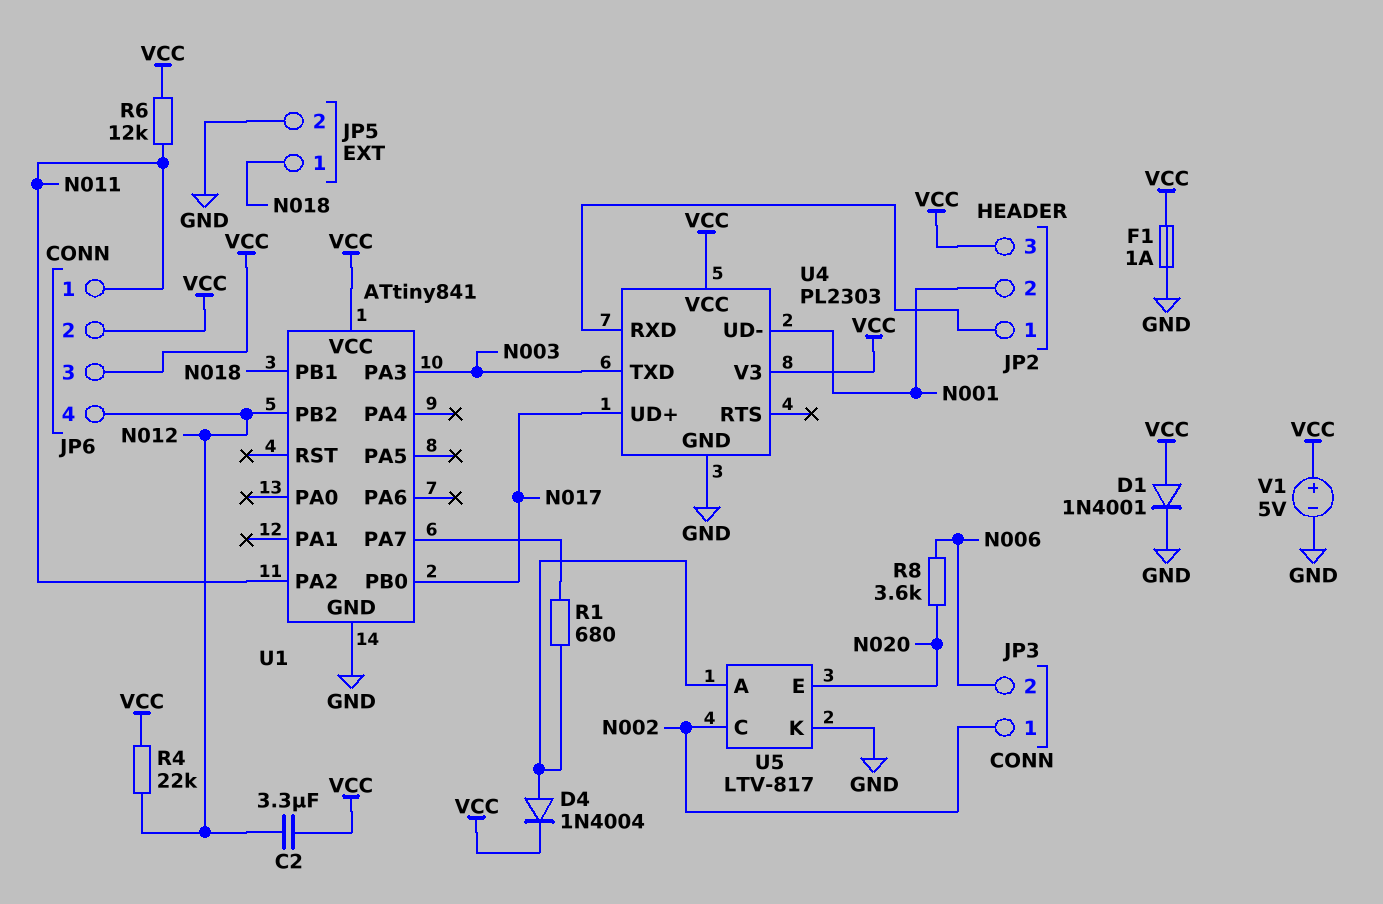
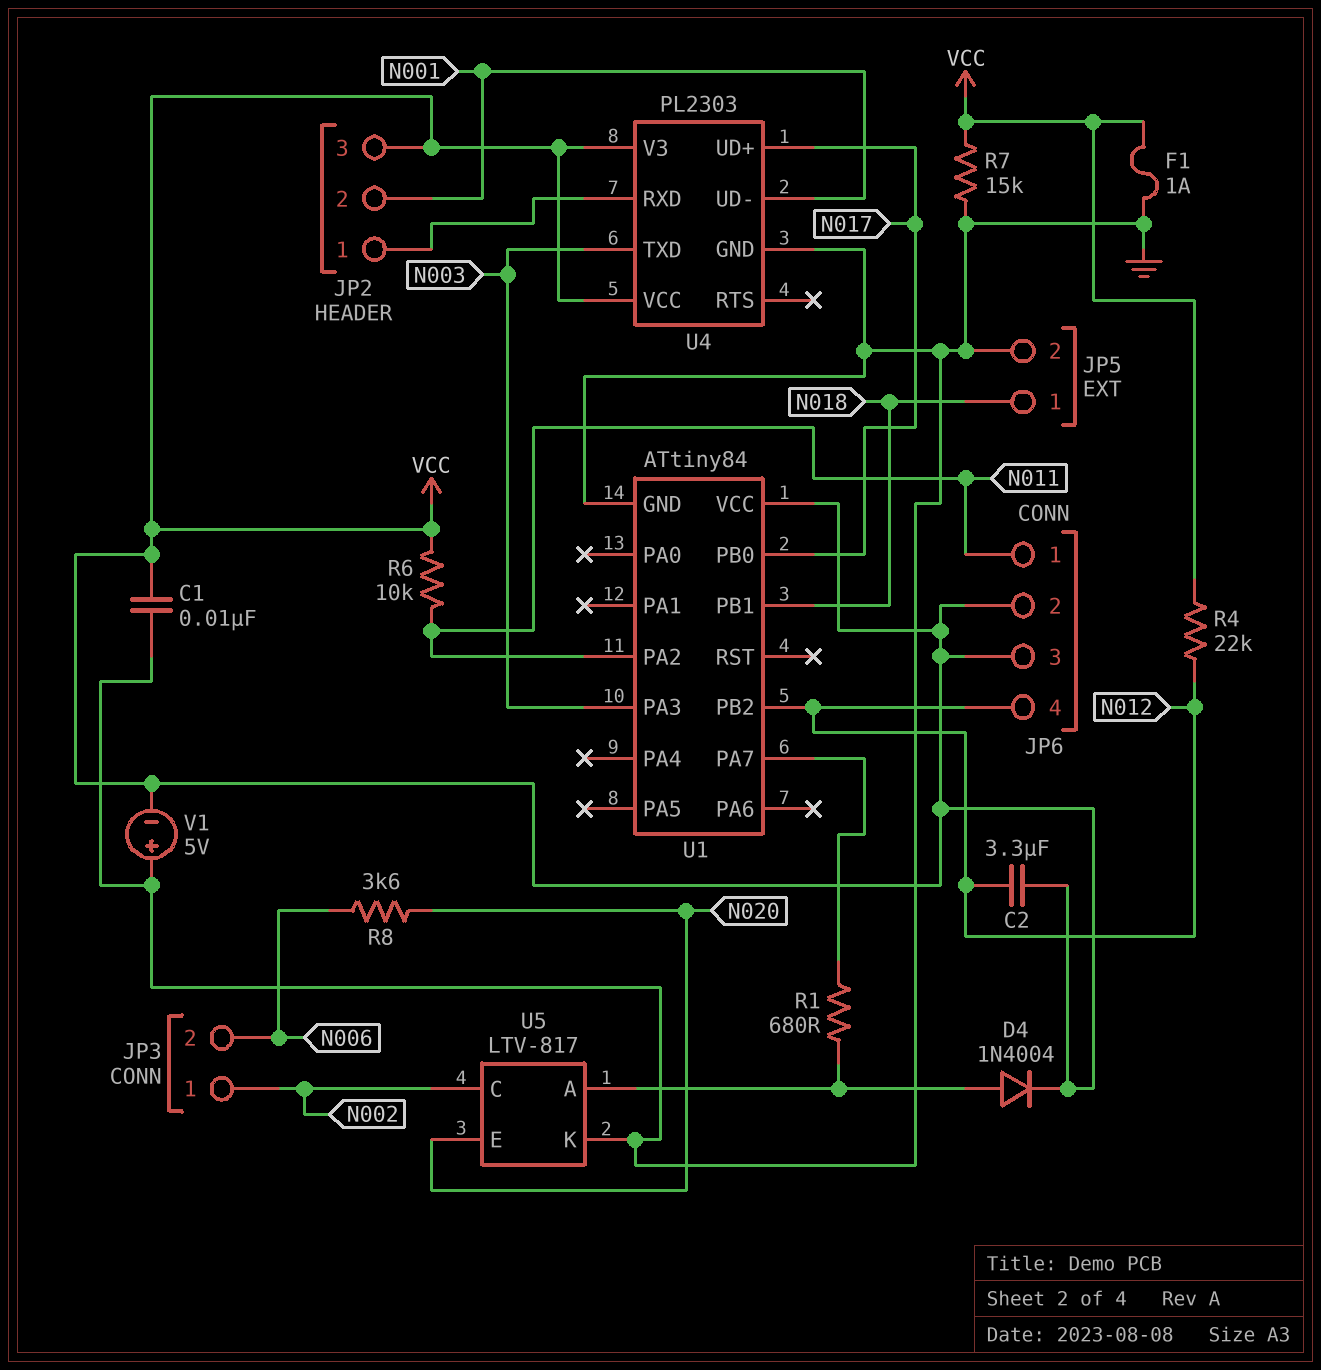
C1: none -> 10nF (GND, VCC)
D1: diode 1N4001 (A VCC, K GND) -> none
R6: 12k (N011, VCC) -> 10k (N011, VCC)
R7: none -> 15k (GND, VCC)
U1: ATtiny841 -> ATtiny84
V1: 5V (plus VCC, minus GND) -> 5V (plus GND, minus VCC)

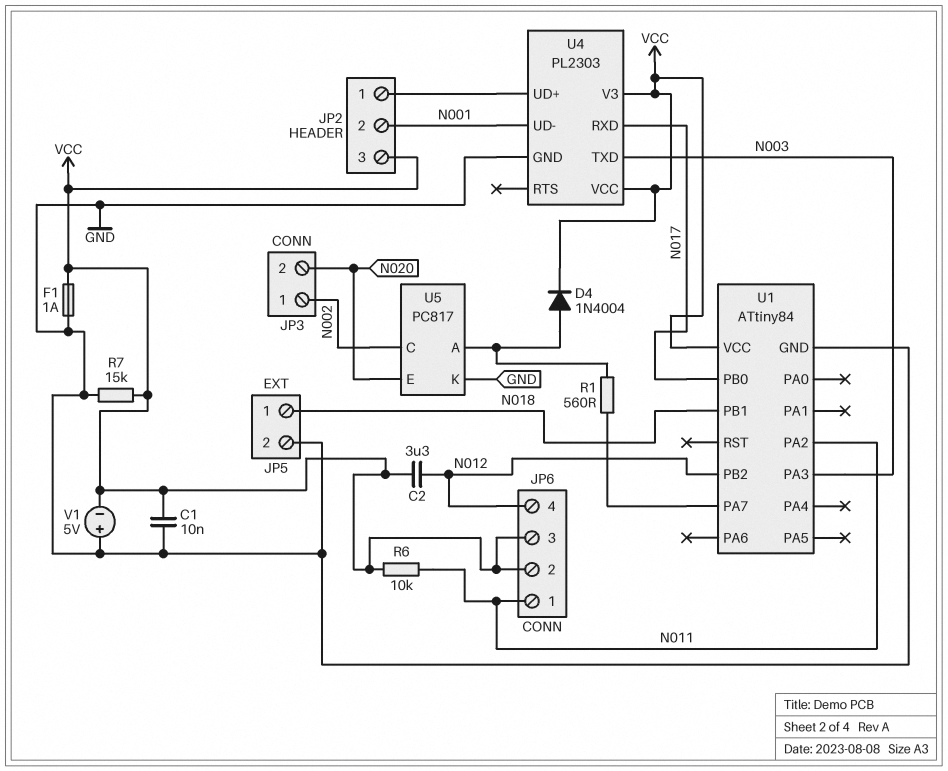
JP3 pin 2: N006 -> N020
R1: 680 (U1/PA7, U5/A) -> 560 (U1/PA7, U5/A)
R4: 22k (N012, VCC) -> none
R8: 3.6k (N006, N020) -> none
U4 pin RXD: JP2/1 -> N017
U4 pin UD+: N017 -> JP2/1
U5: LTV-817 -> PC817

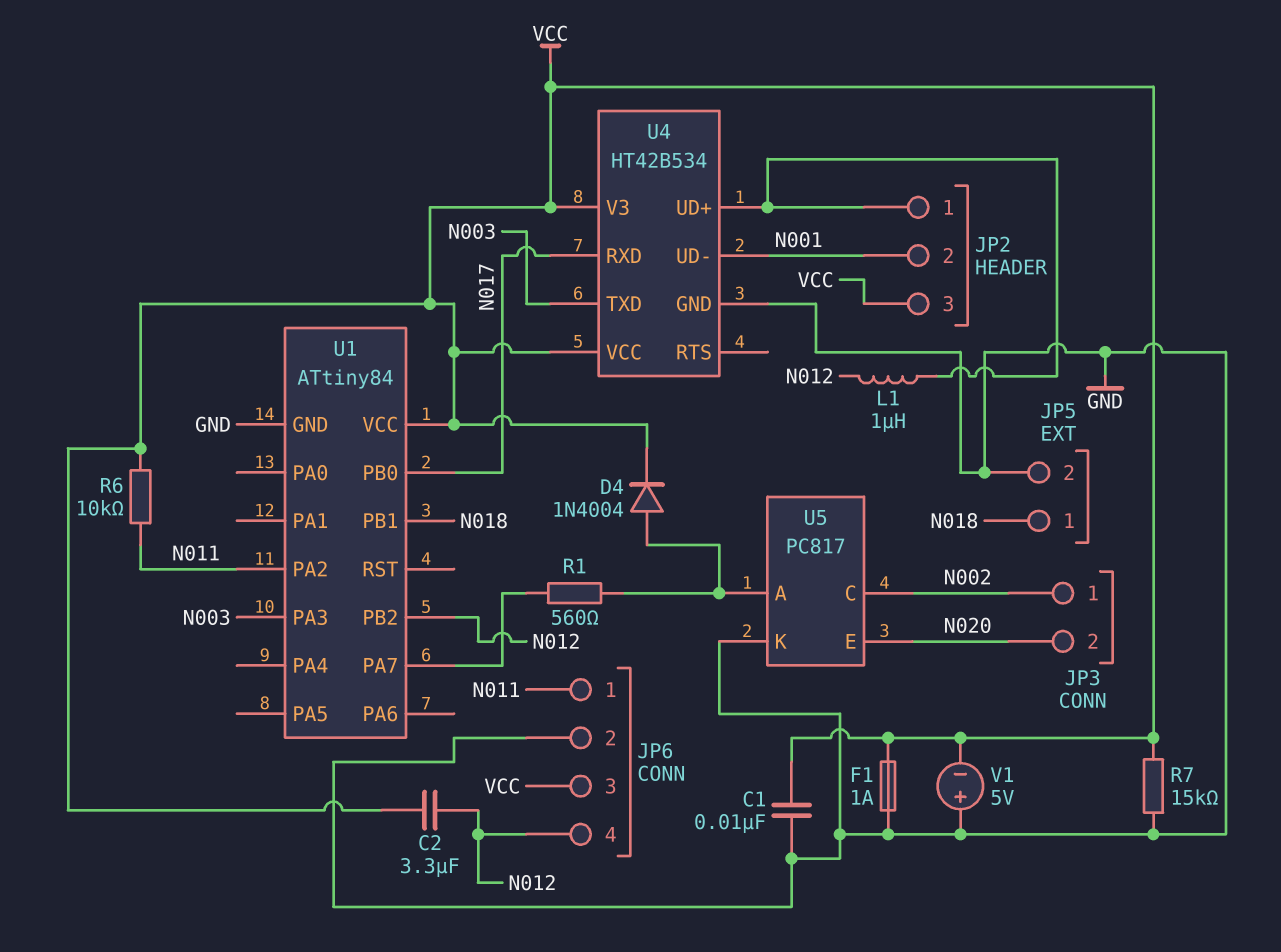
JP6 pin 2: VCC -> GND
L1: none -> 1uH (JP2/1, N012)
U4: PL2303 -> HT42B534

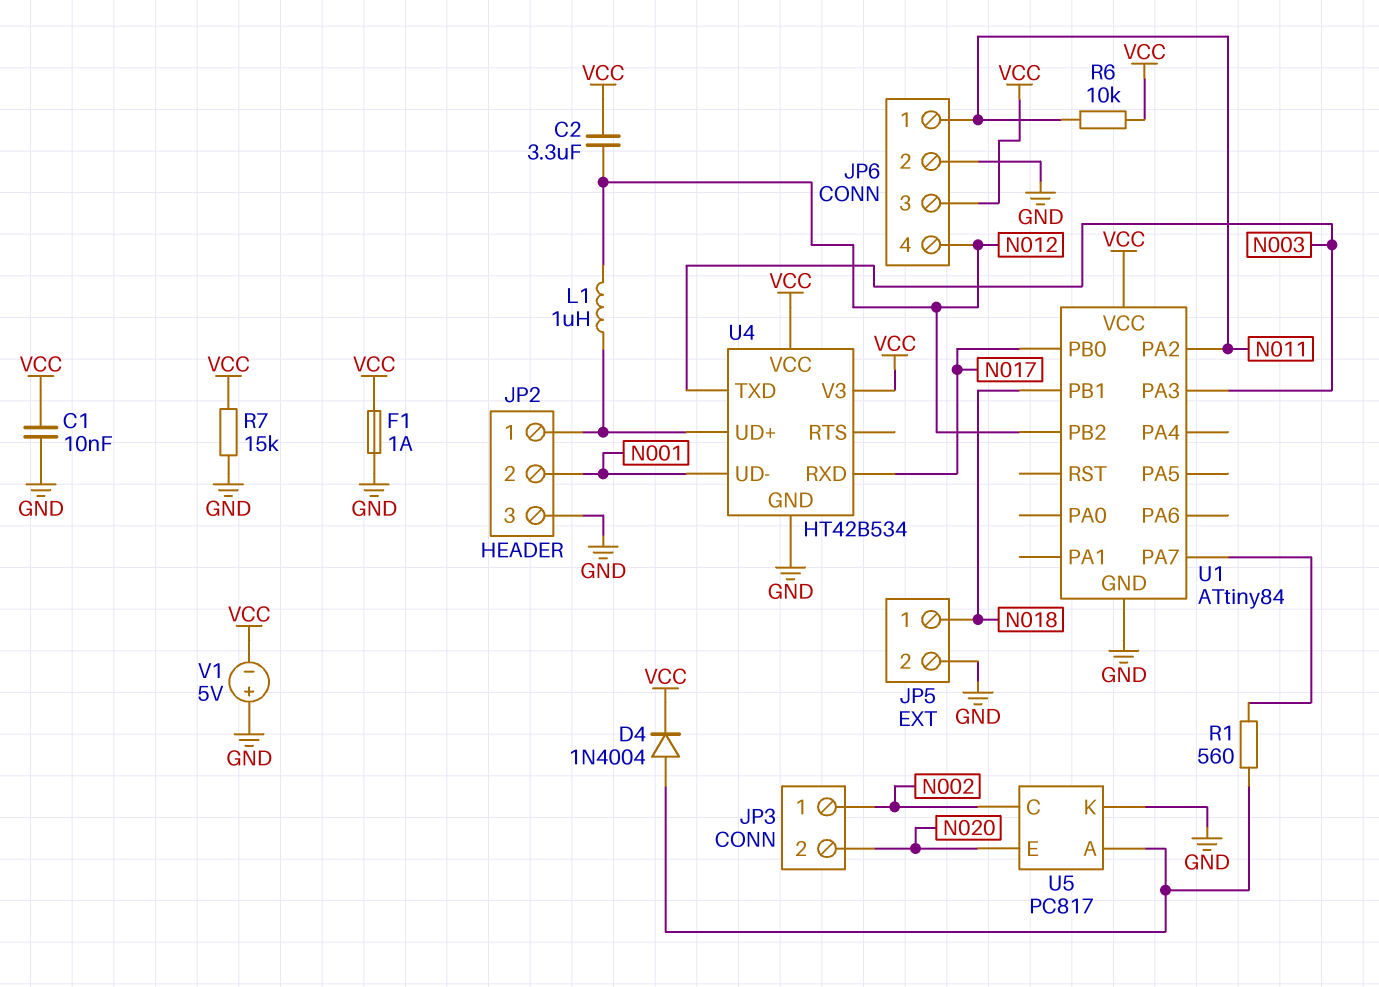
JP2 pin 3: VCC -> GND

